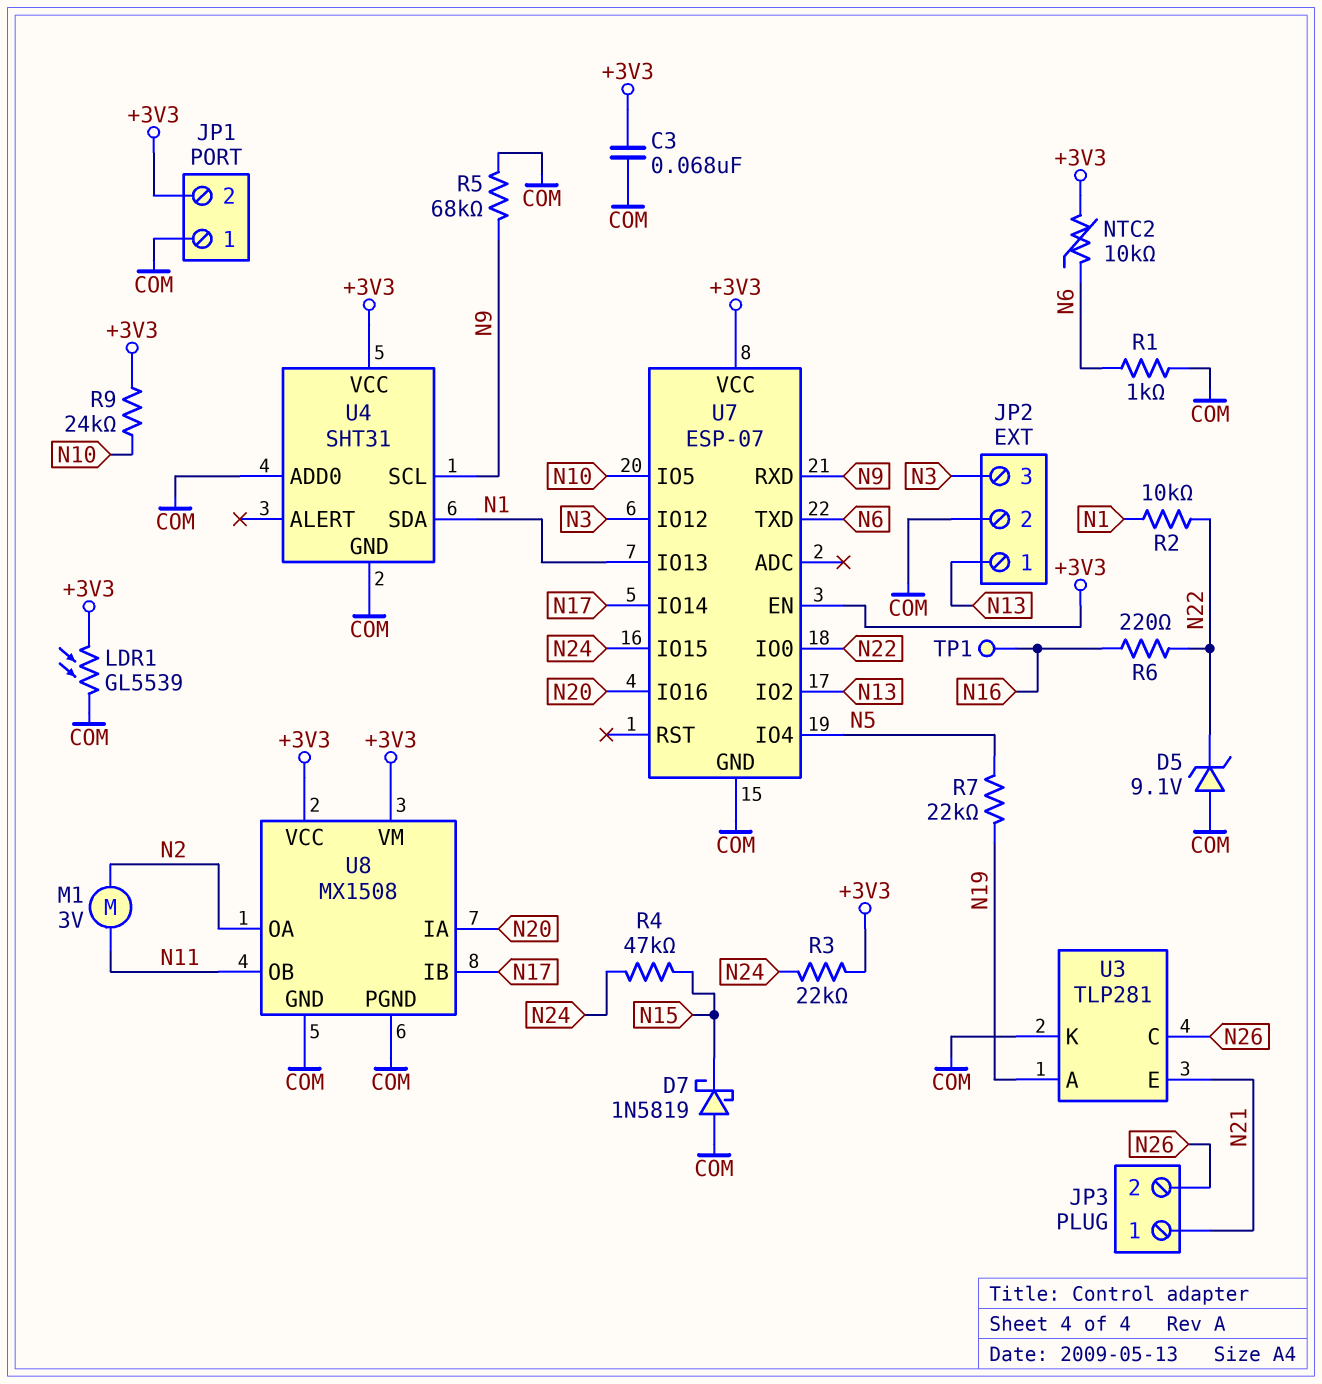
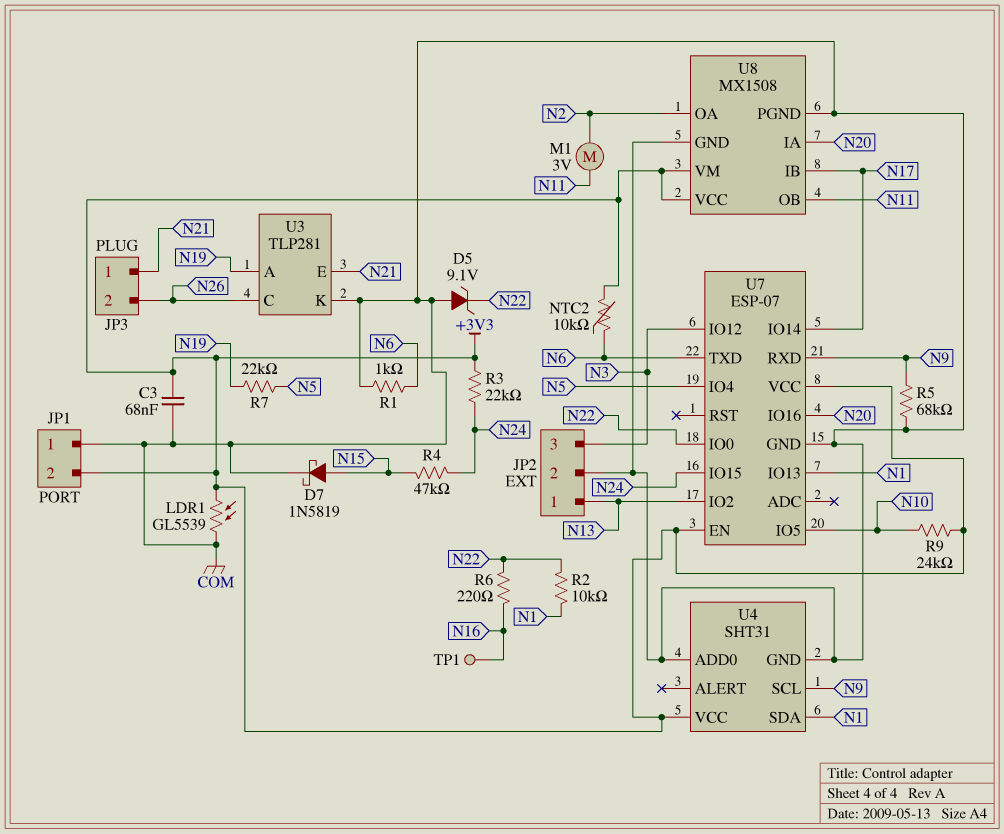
D7: schottky 1N5819 (A COM, K N15) -> schottky 1N5819 (A N15, K COM)

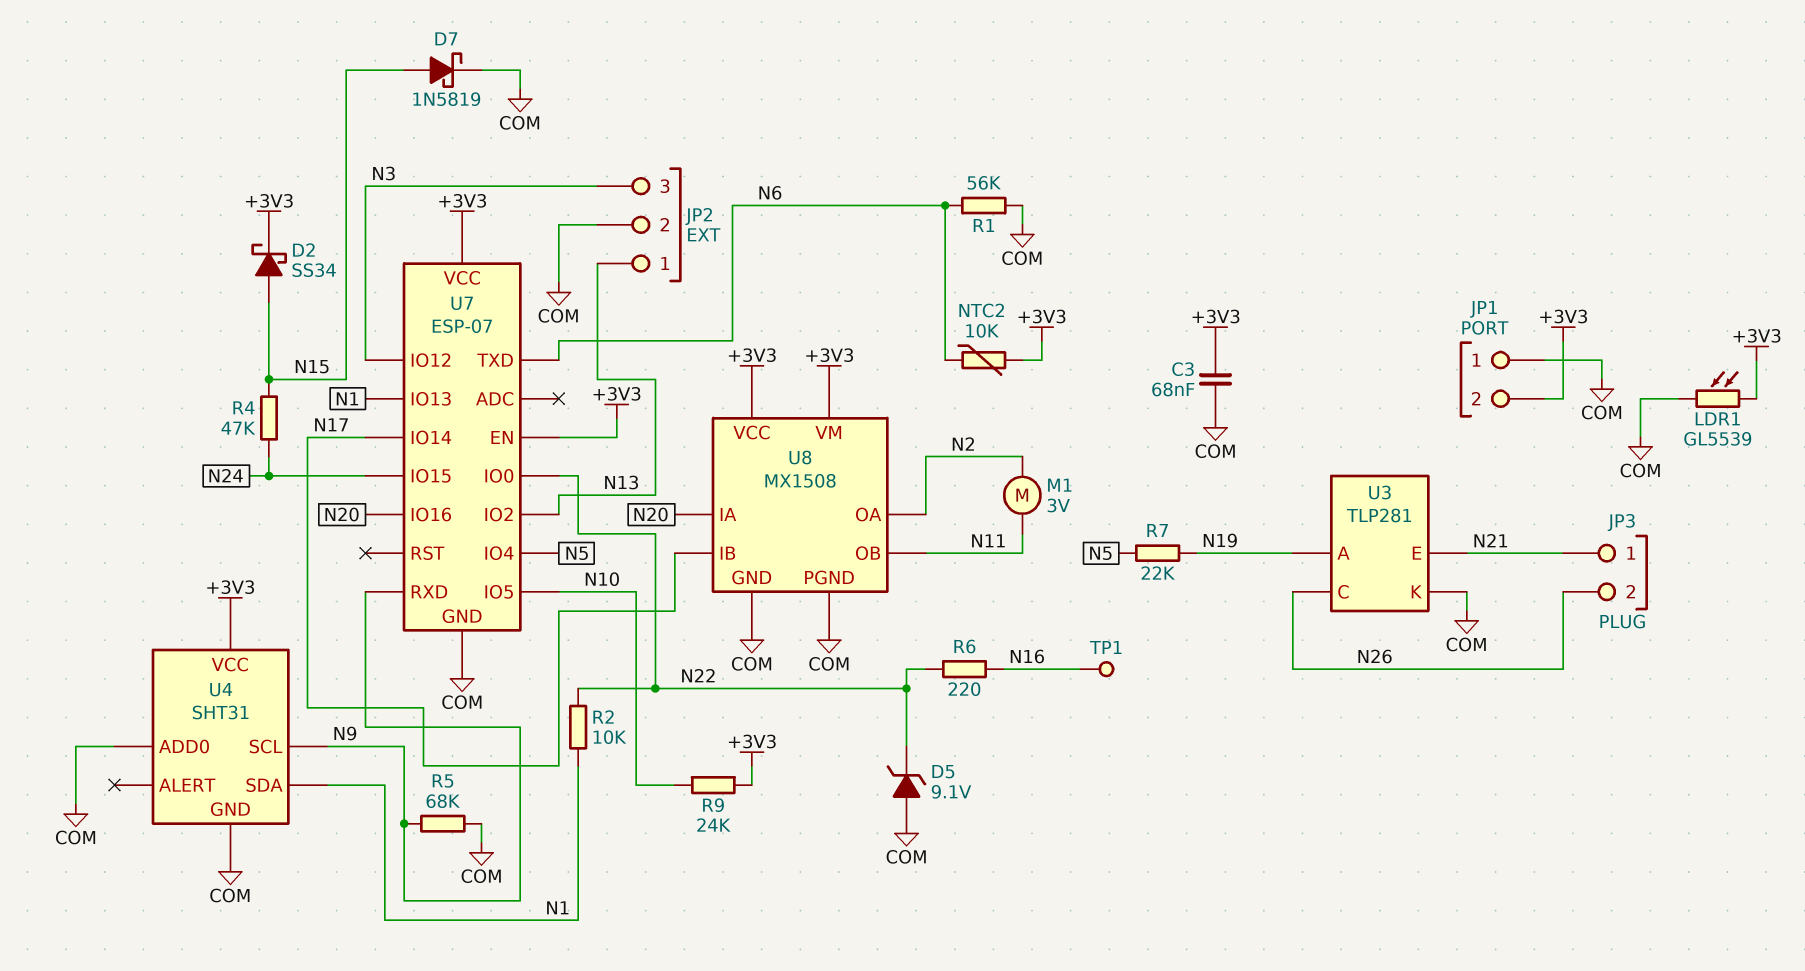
D2: none -> schottky SS34 (A N15, K +3V3)
R1: 1k (COM, N6) -> 56k (COM, N6)
R3: 22k (+3V3, N24) -> none

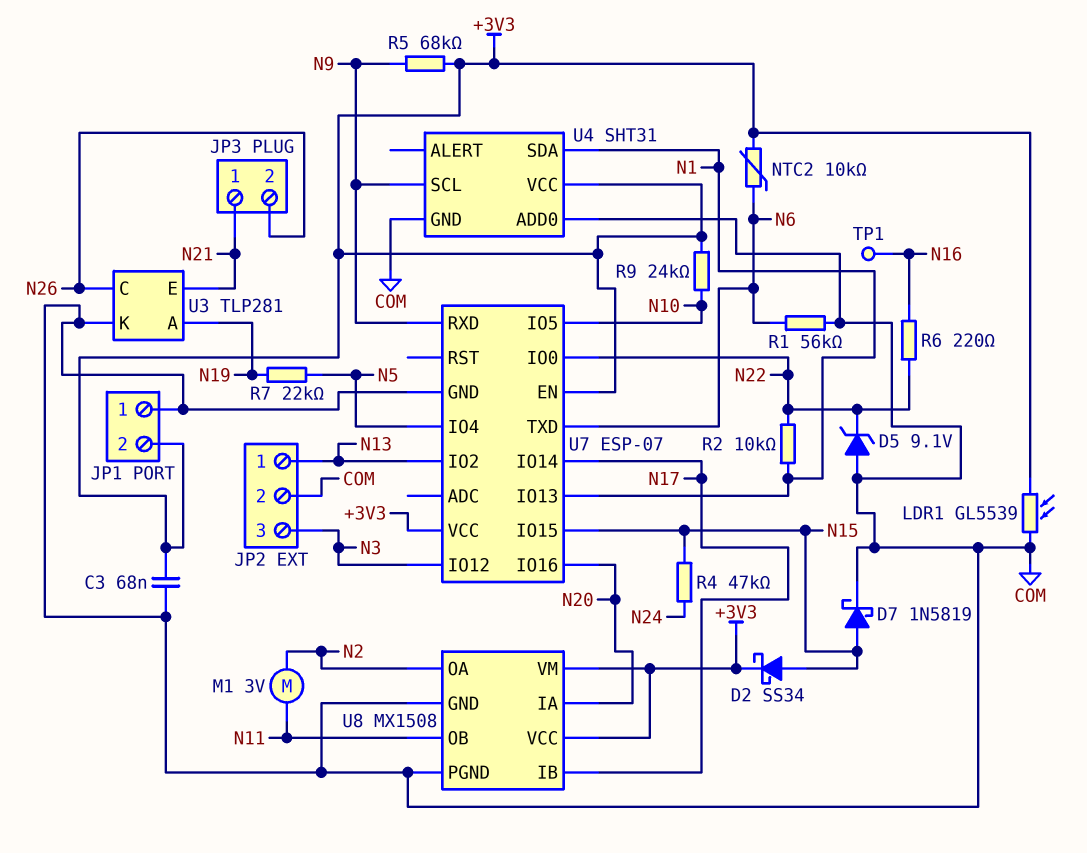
R5: 68k (COM, N9) -> 68k (+3V3, N9)
U7 pin IO15: N24 -> N15

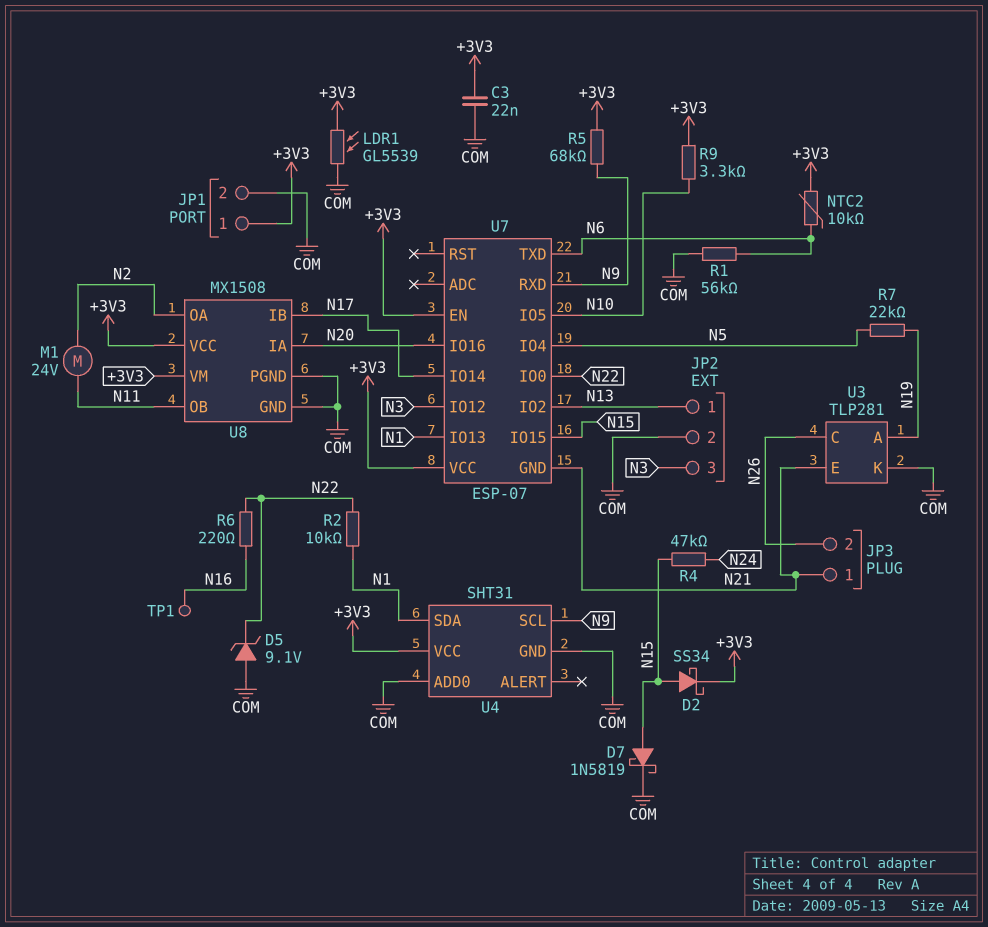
C3: 68nF (+3V3, COM) -> 22nF (+3V3, COM)
JP1 pin 1: COM -> +3V3
JP1 pin 2: +3V3 -> COM
M1: motor 3V (N2, N11) -> motor 24V (N2, N11)
R9: 24k (+3V3, N10) -> 3.3k (+3V3, N10)
U7 pin GND: COM -> N21

